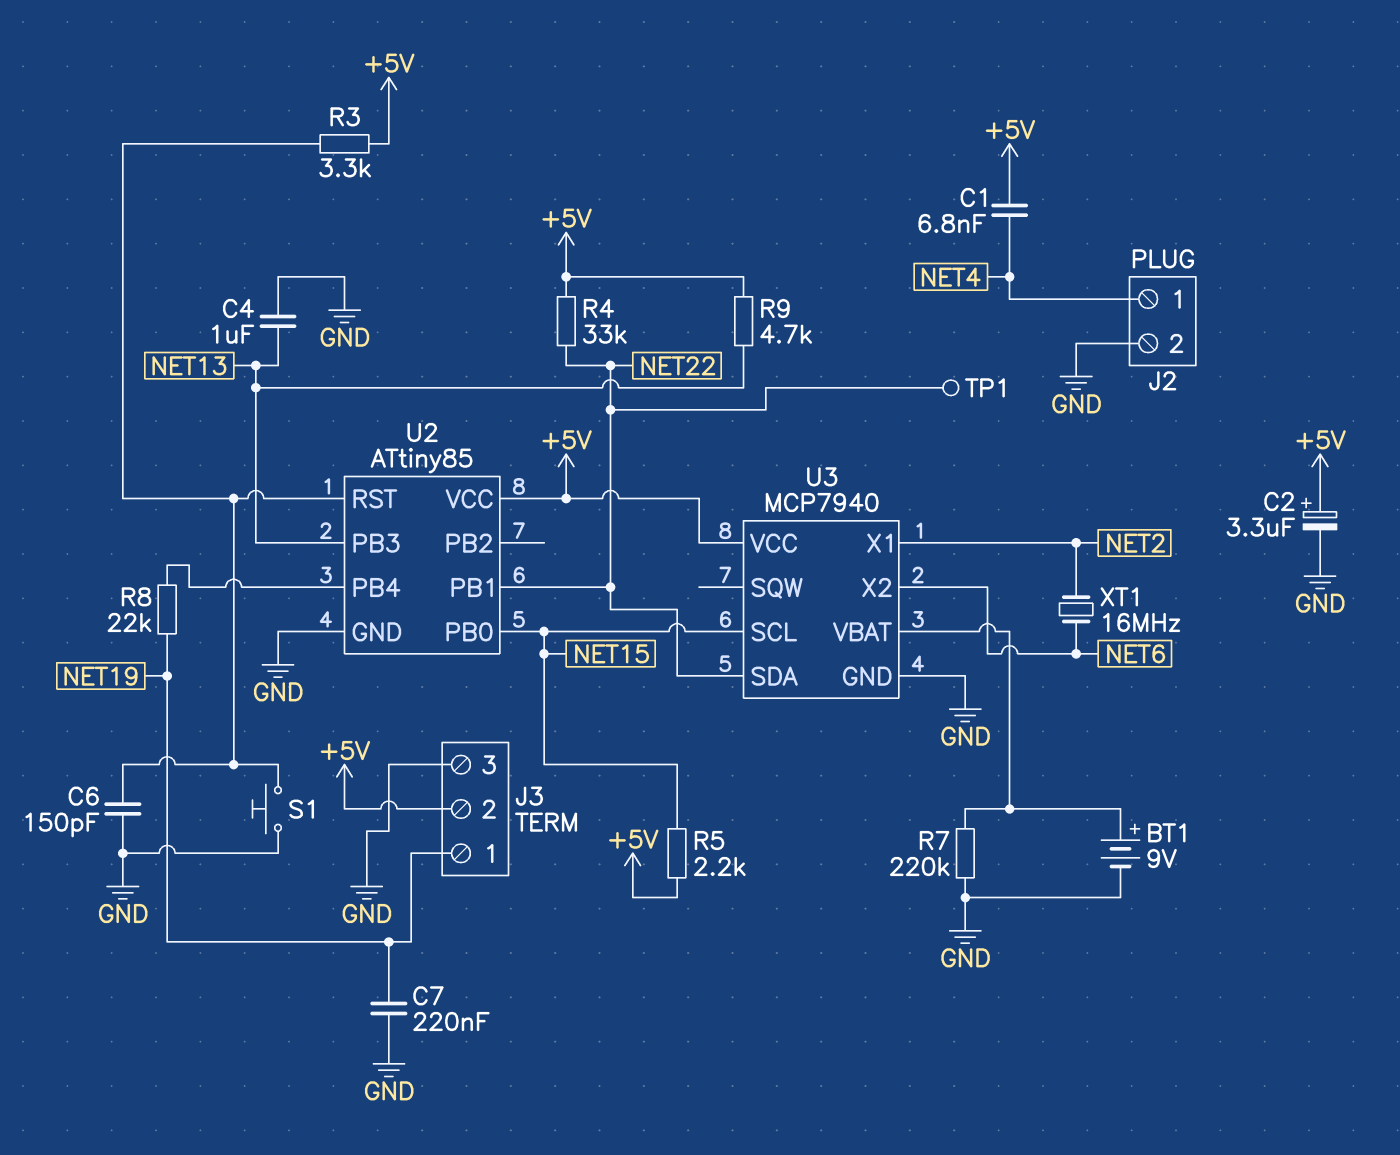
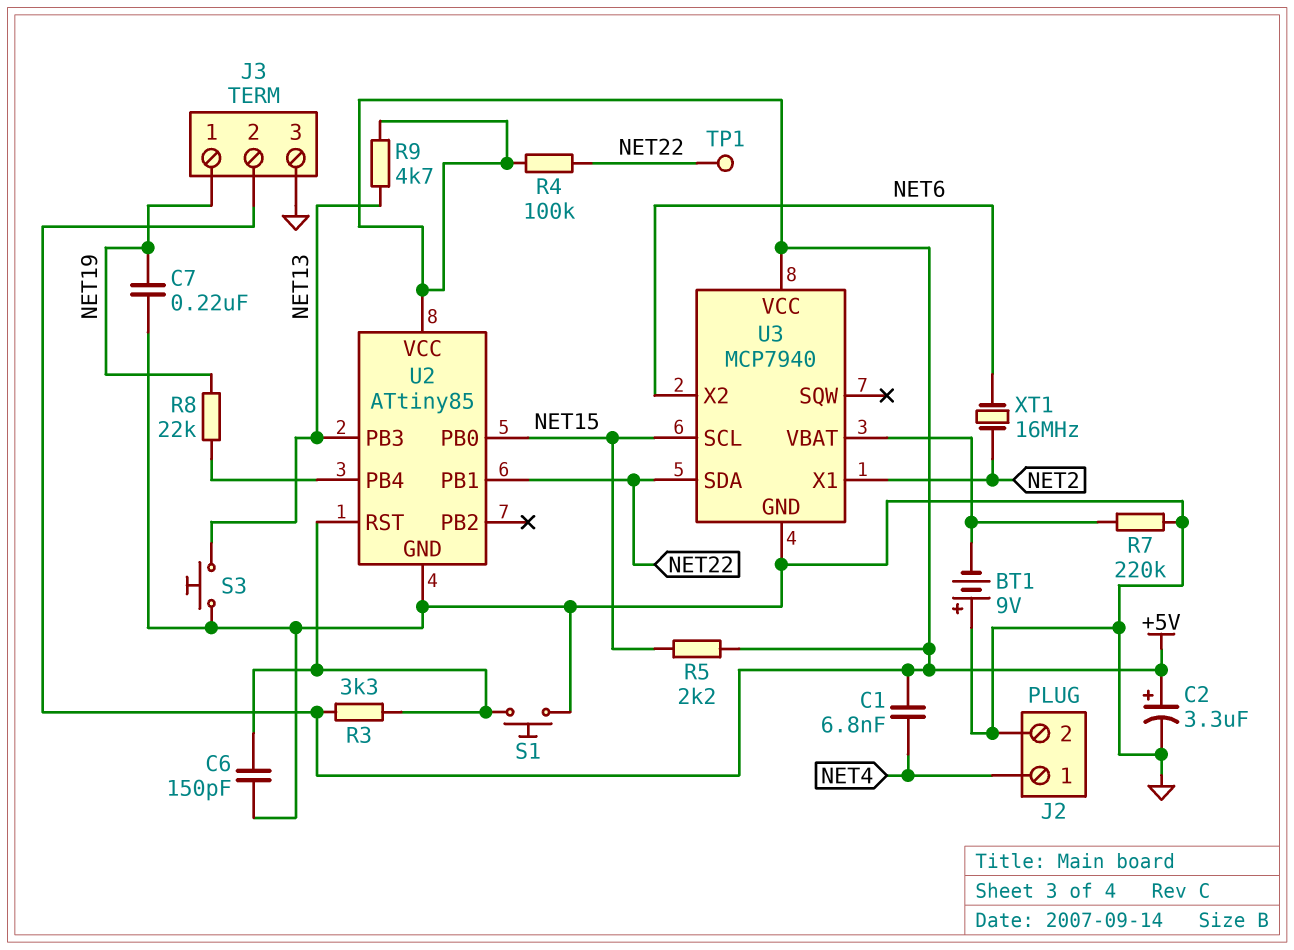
BT1: 9V (plus U3/VBAT, minus GND) -> 9V (plus GND, minus U3/VBAT)
C4: 1uF (GND, NET13) -> none
R4: 33k (+5V, NET22) -> 100k (+5V, NET22)
S3: none -> button (GND, NET13)

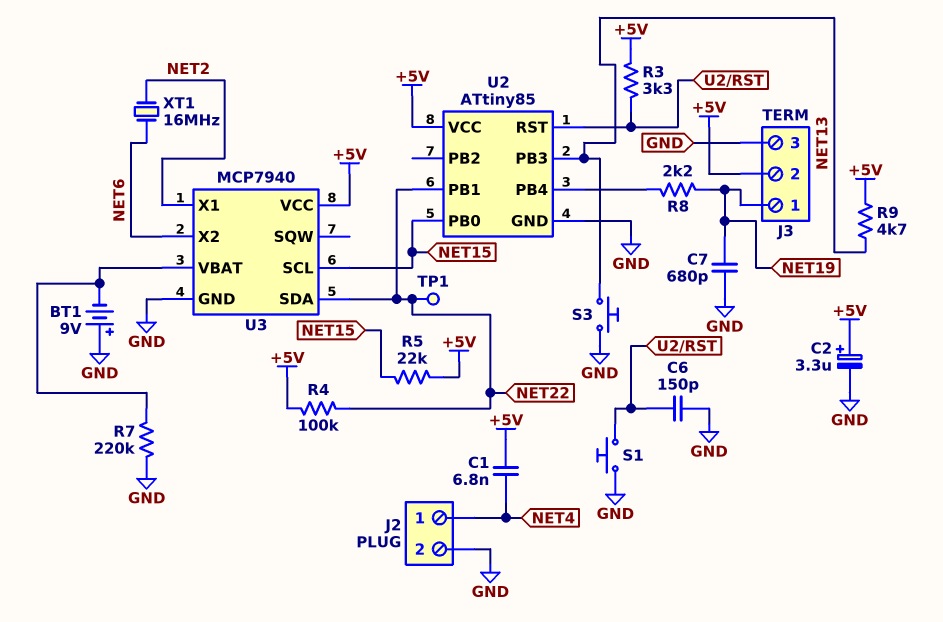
C7: 220nF (GND, NET19) -> 680pF (GND, NET19)
R5: 2.2k (+5V, NET15) -> 22k (+5V, NET15)
R8: 22k (NET19, U2/PB4) -> 2.2k (NET19, U2/PB4)

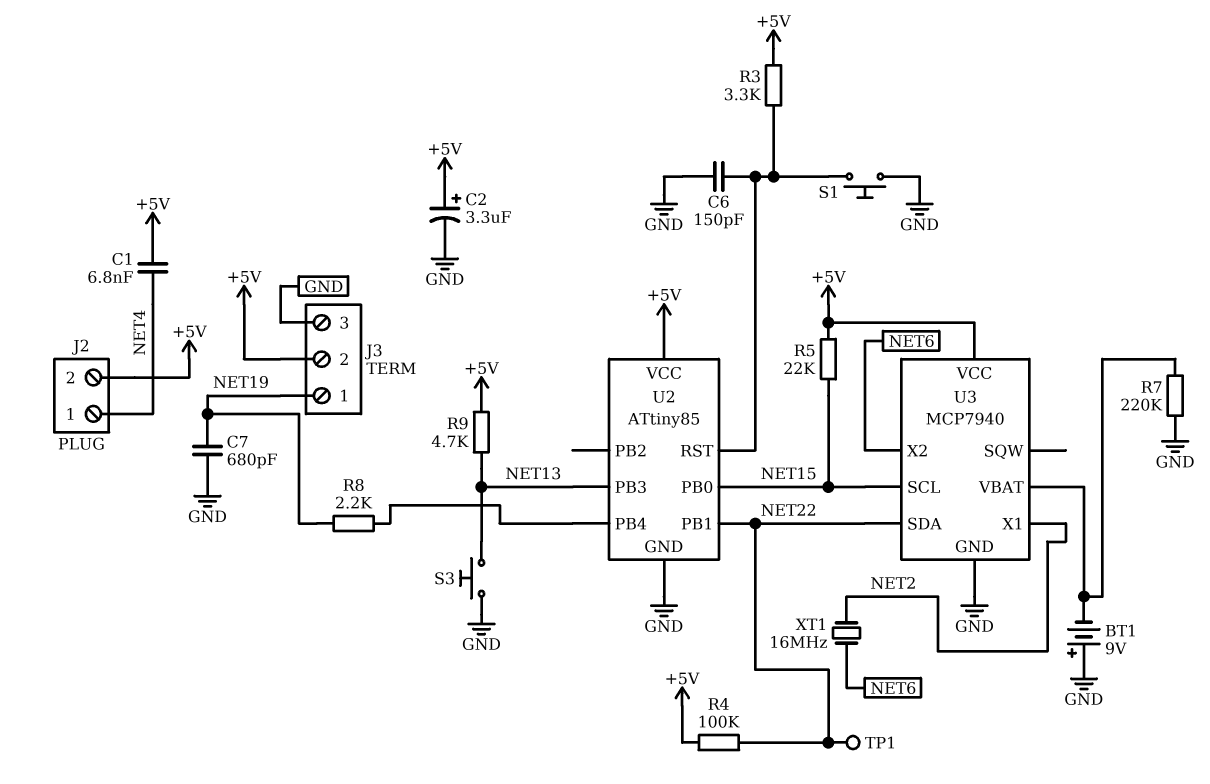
J2 pin 2: GND -> +5V

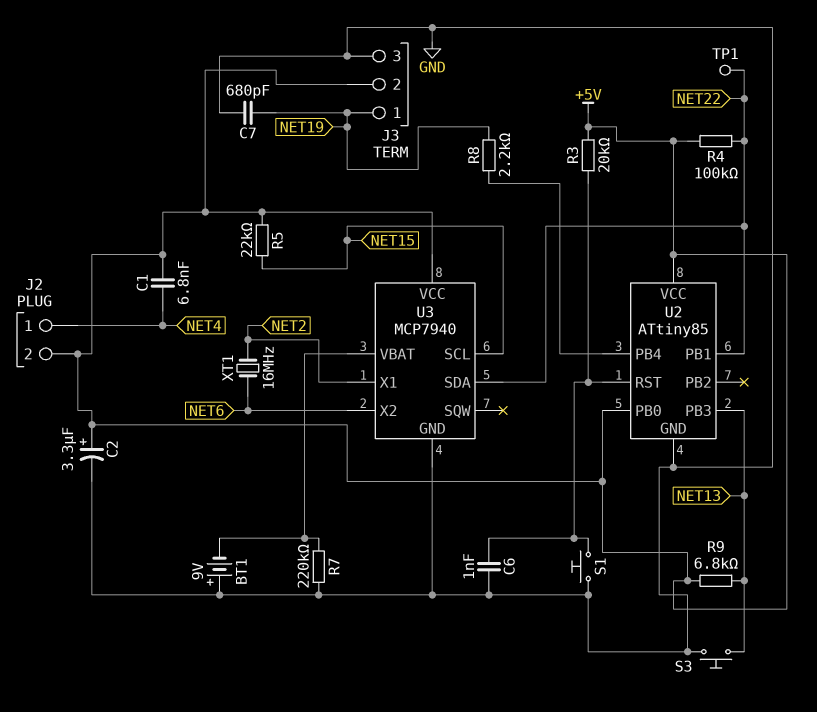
C6: 150pF (GND, U2/RST) -> 1nF (GND, U2/RST)
R3: 3.3k (+5V, U2/RST) -> 20k (+5V, U2/RST)
R9: 4.7k (+5V, NET13) -> 6.8k (+5V, NET13)
U2 pin PB0: NET15 -> +5V

